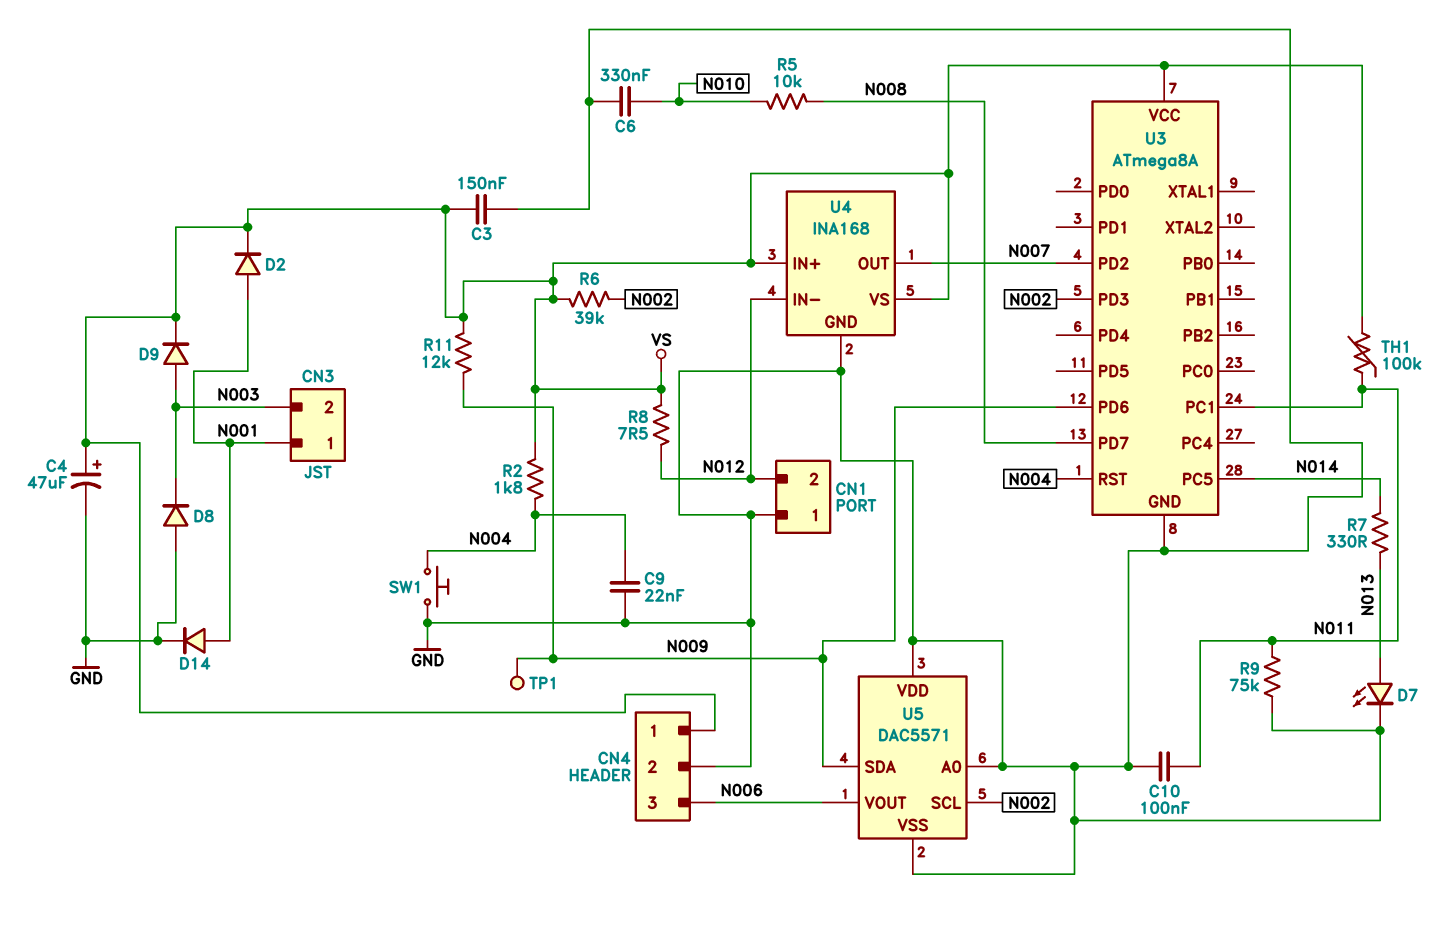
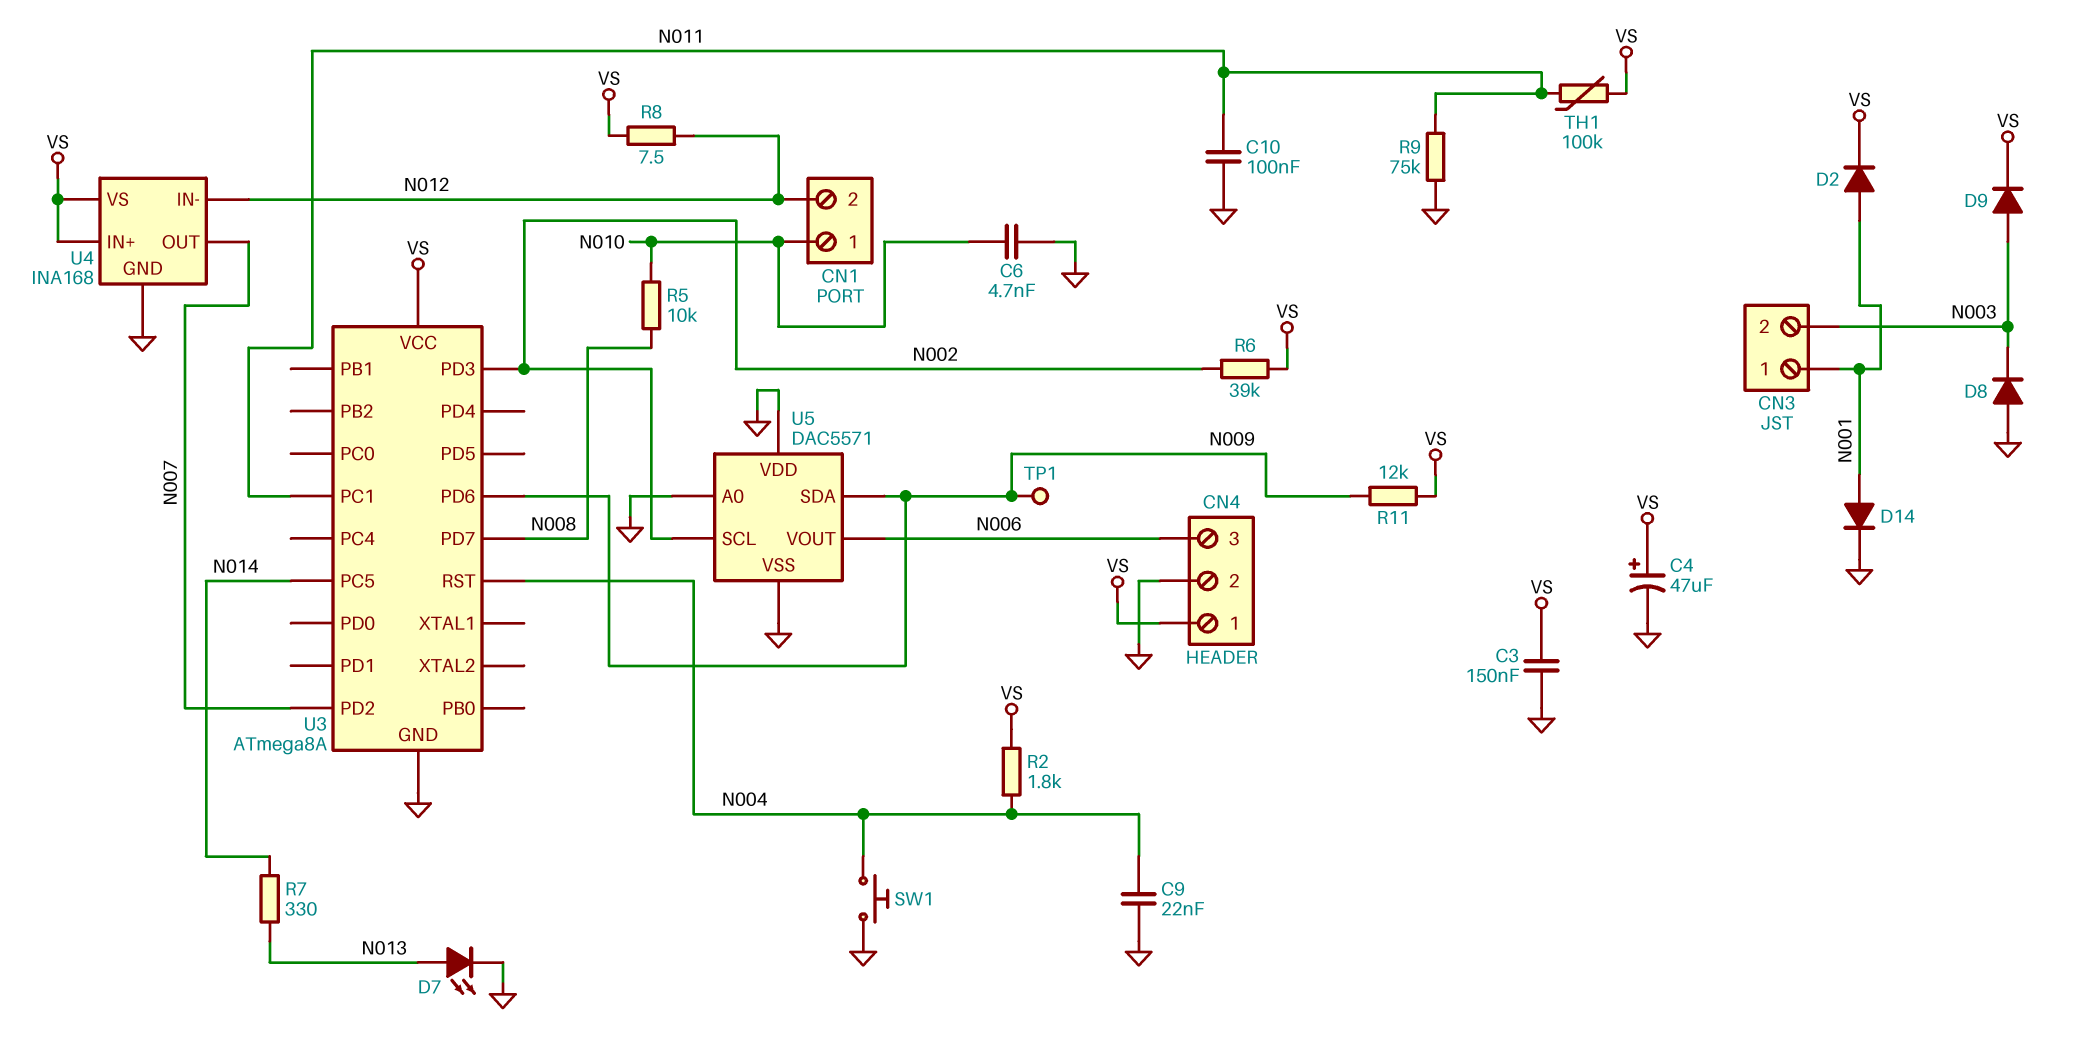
C6: 330nF (GND, N010) -> 4.7nF (GND, N010)
CN1 pin 1: GND -> N010

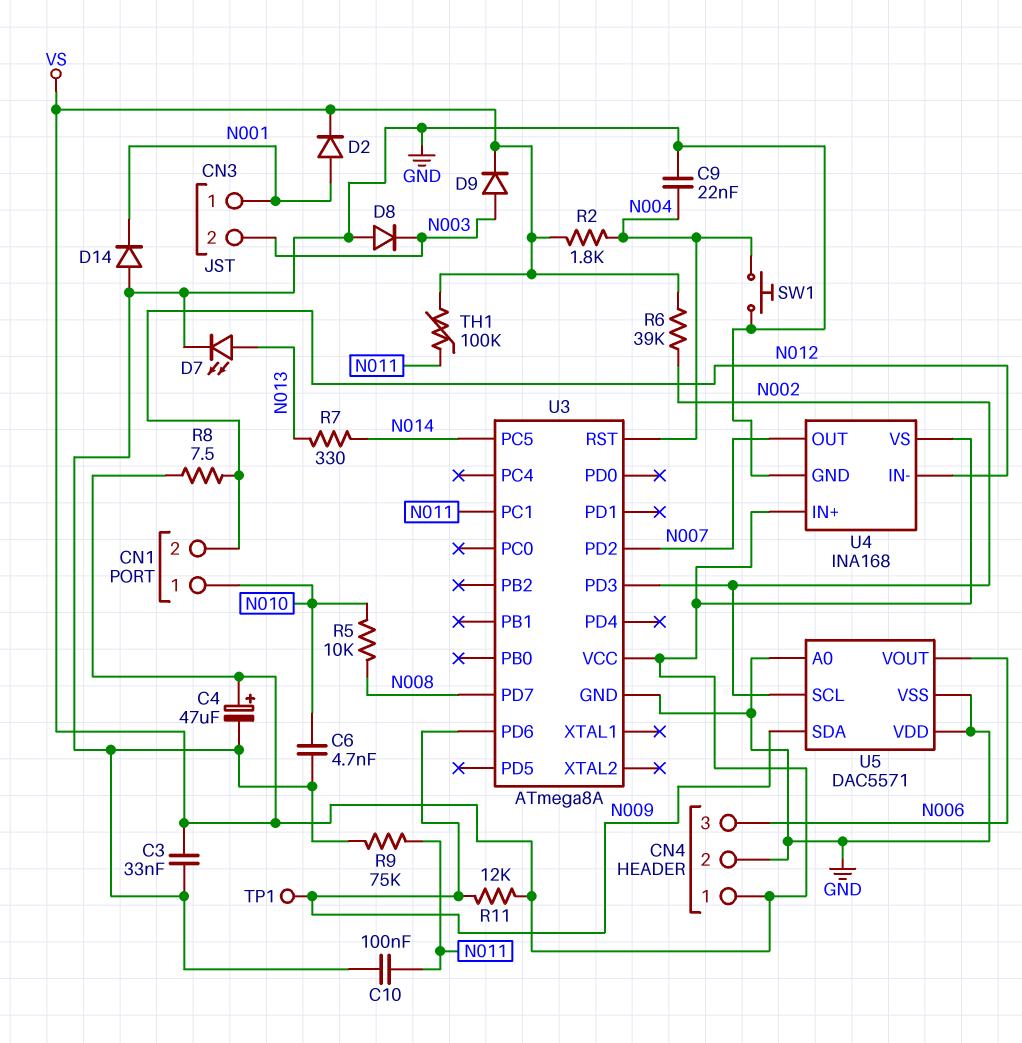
C3: 150nF (GND, VS) -> 33nF (GND, VS)
D14: diode (A N001, K GND) -> diode (A GND, K N001)

